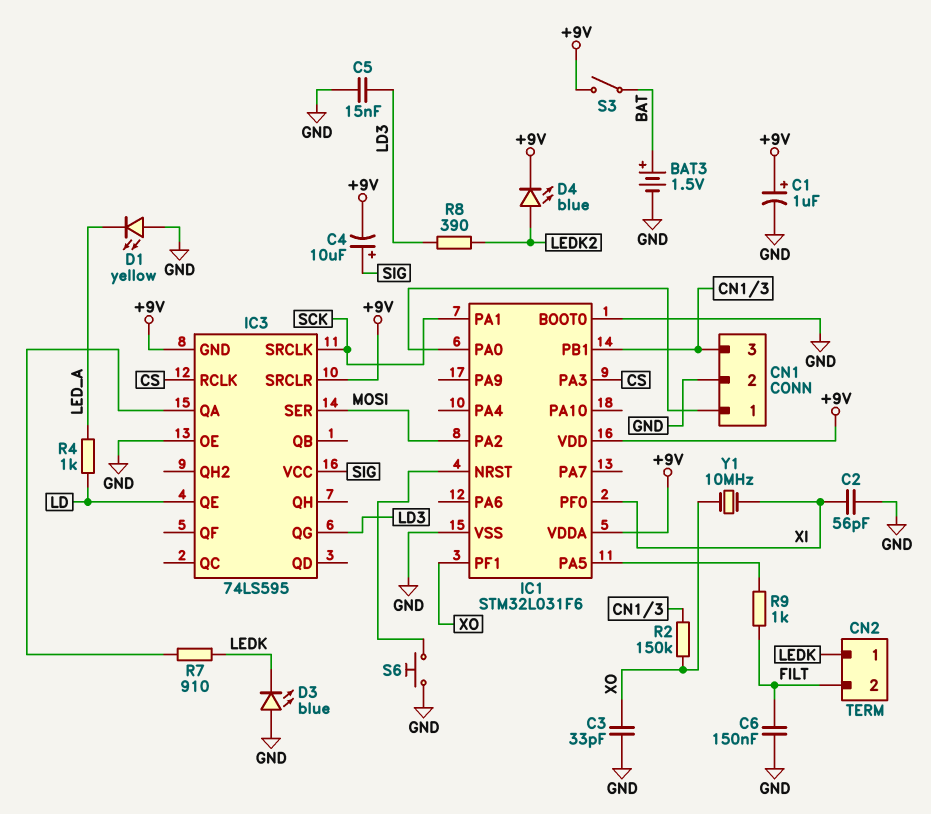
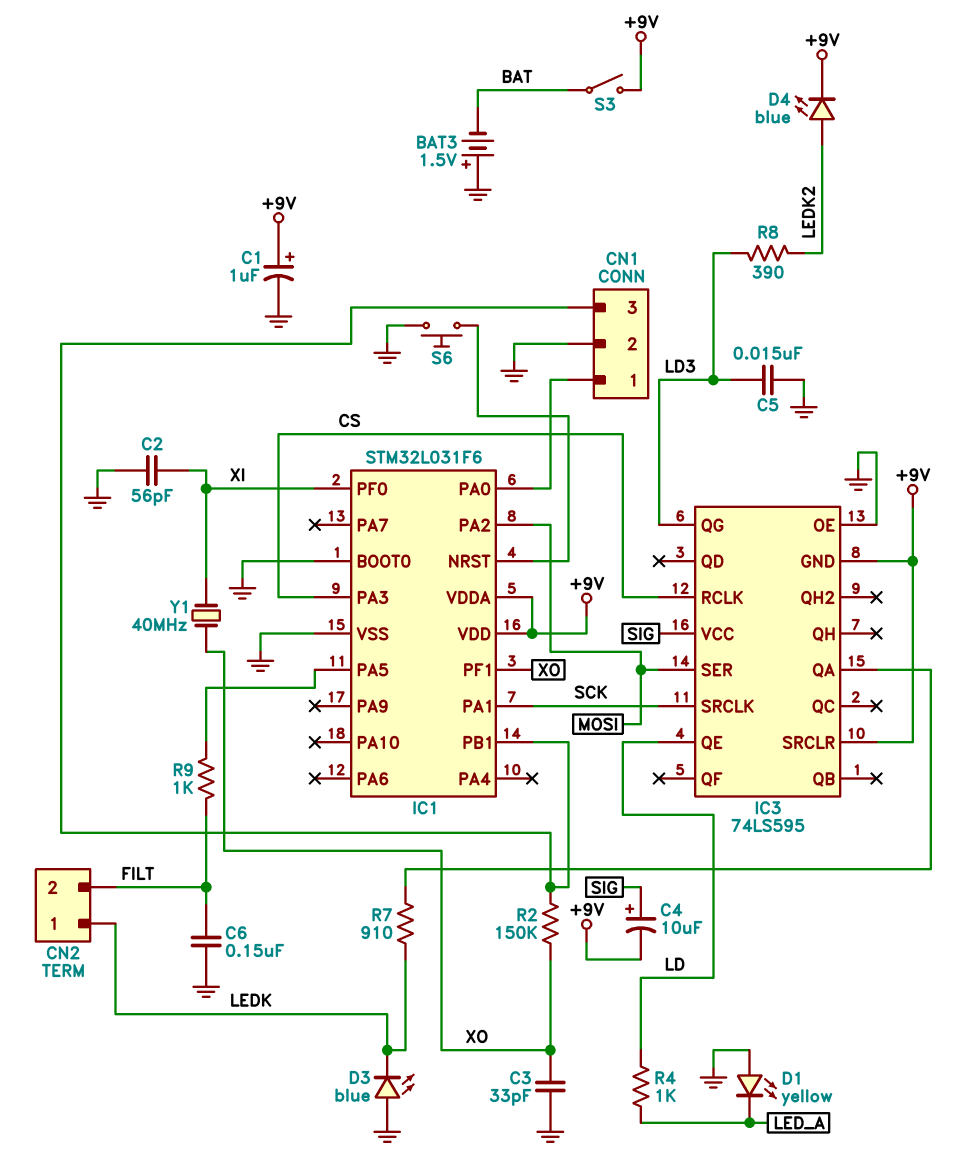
BAT3: 1.5V (plus BAT, minus GND) -> 1.5V (plus GND, minus BAT)
Y1: 10MHz (XI, XO) -> 40MHz (XI, XO)

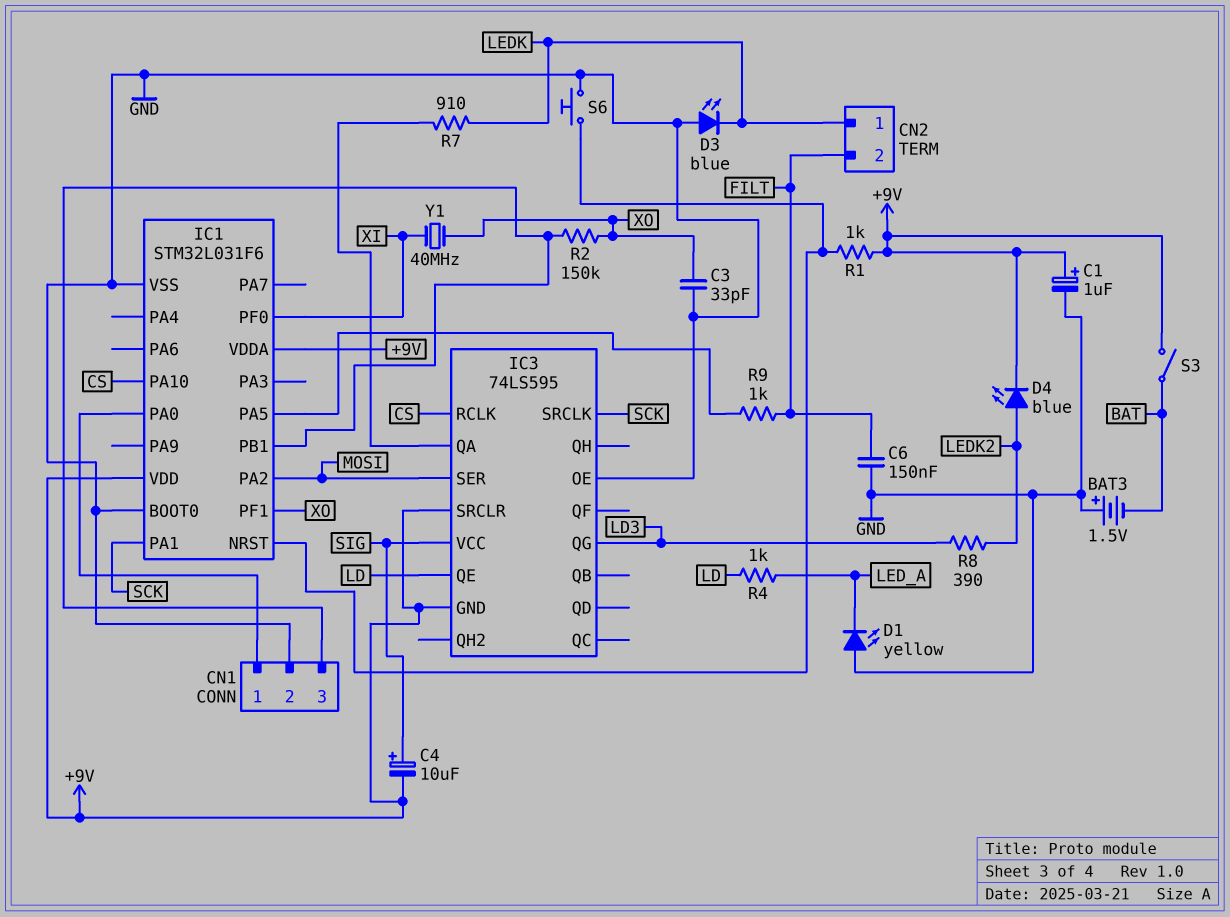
C2: 56pF (GND, XI) -> none
C5: 15nF (GND, LD3) -> none
IC1 pin PA3: CS -> none
IC1 pin PA10: none -> CS
R1: none -> 1k (+9V, IC1/NRST)

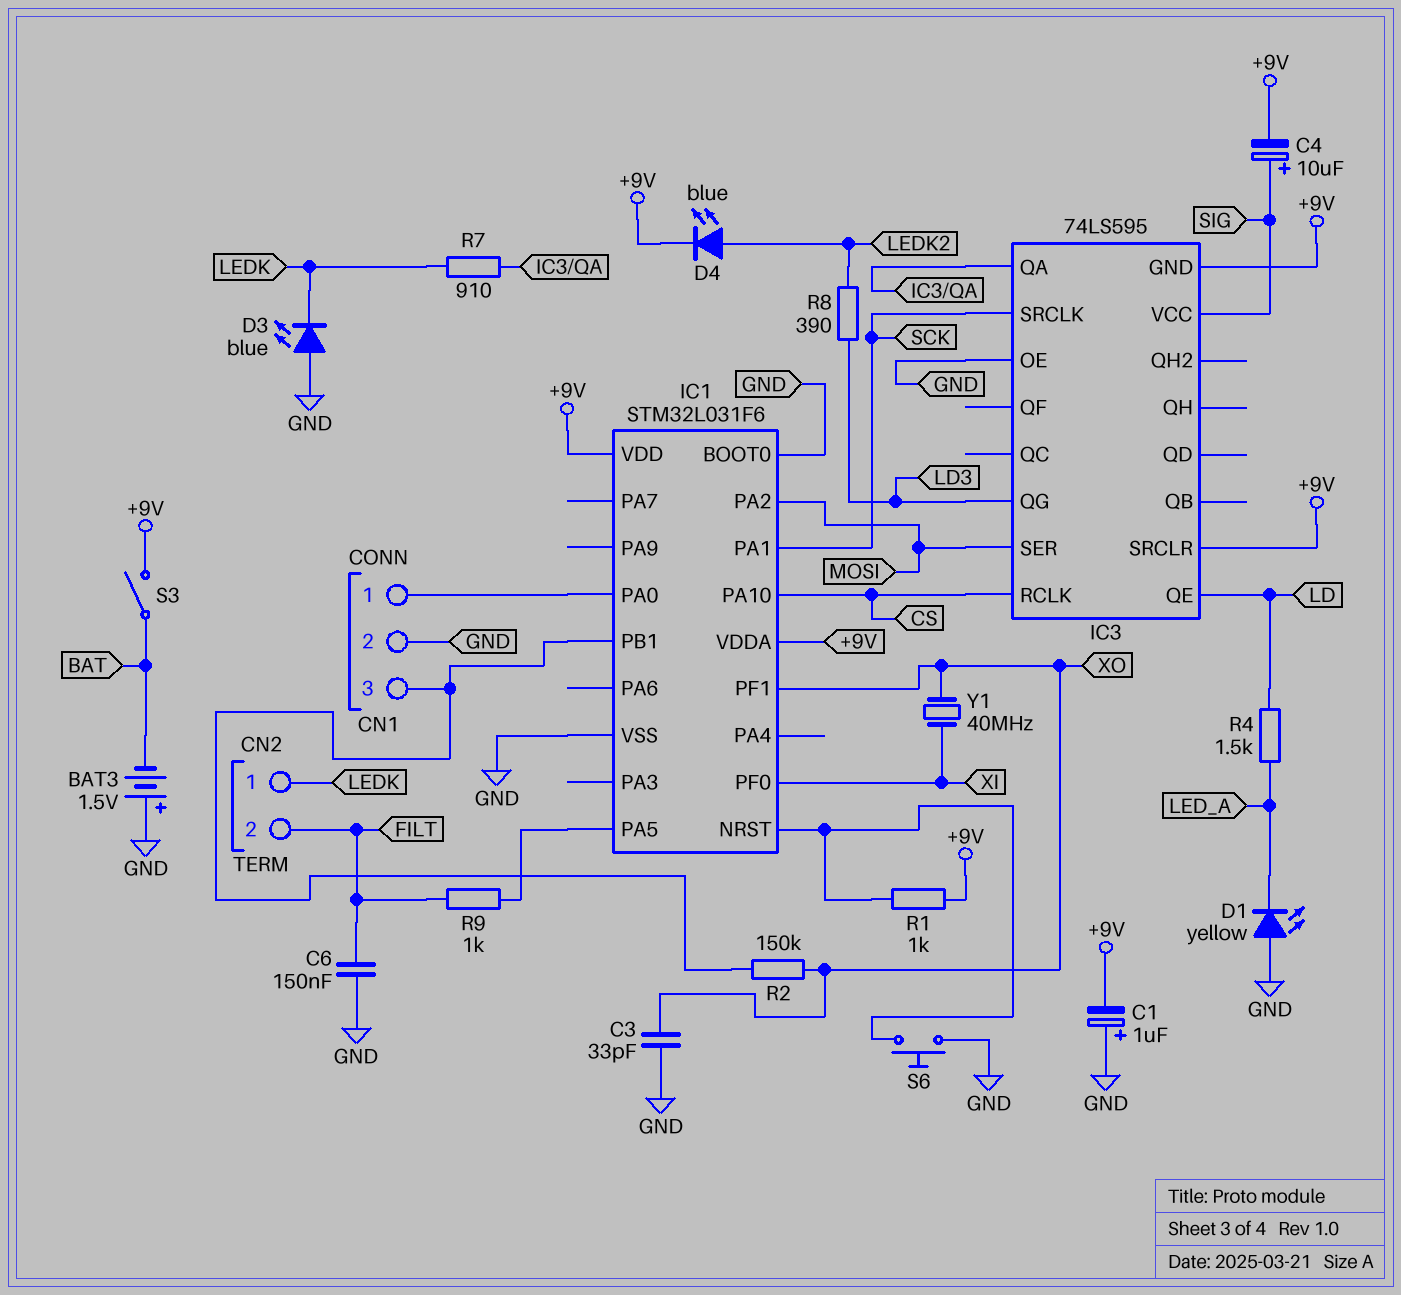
C1: 1uF (plus +9V, minus GND) -> 1uF (plus GND, minus +9V)
R4: 1k (LD, LED_A) -> 1.5k (LD, LED_A)

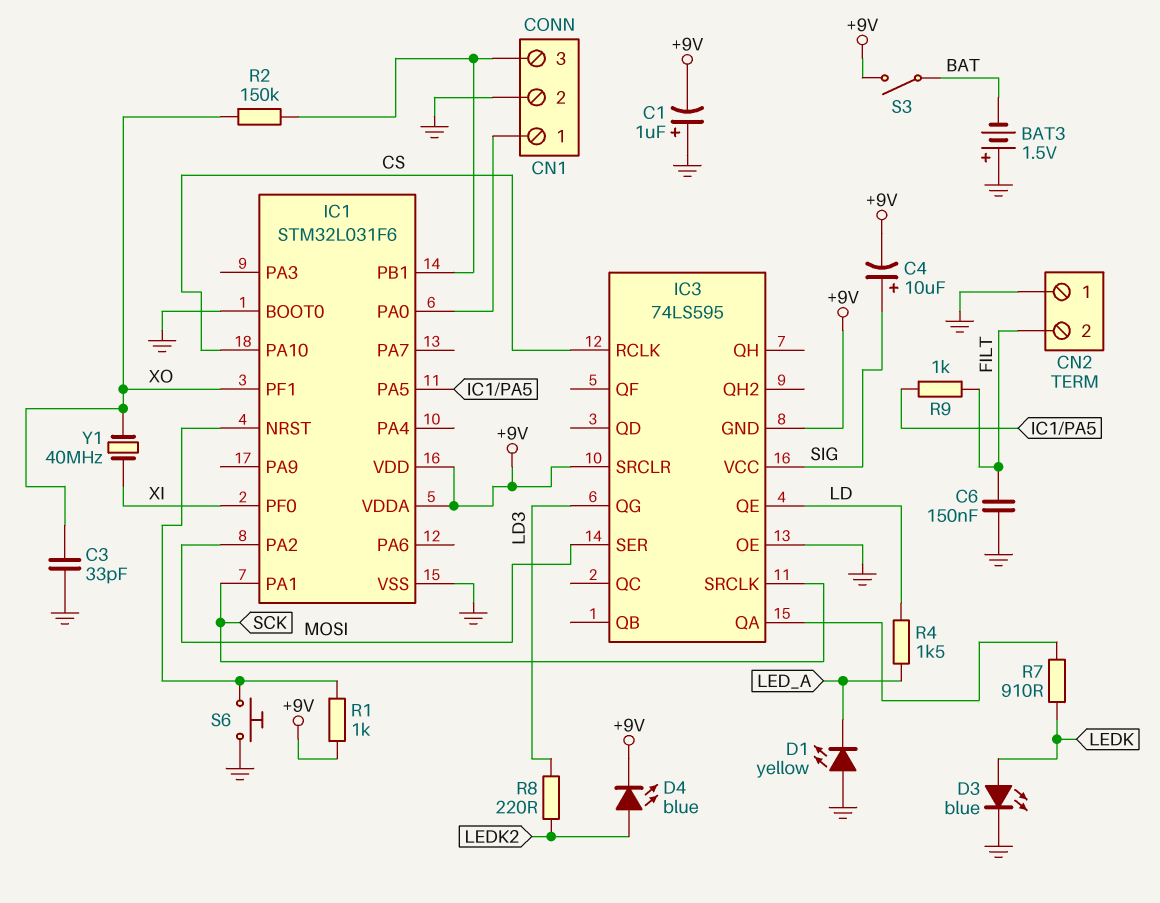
CN2 pin 1: LEDK -> GND
D3: LED blue (A GND, K LEDK) -> LED blue (A LEDK, K GND)
R8: 390 (LD3, LEDK2) -> 220 (LD3, LEDK2)

